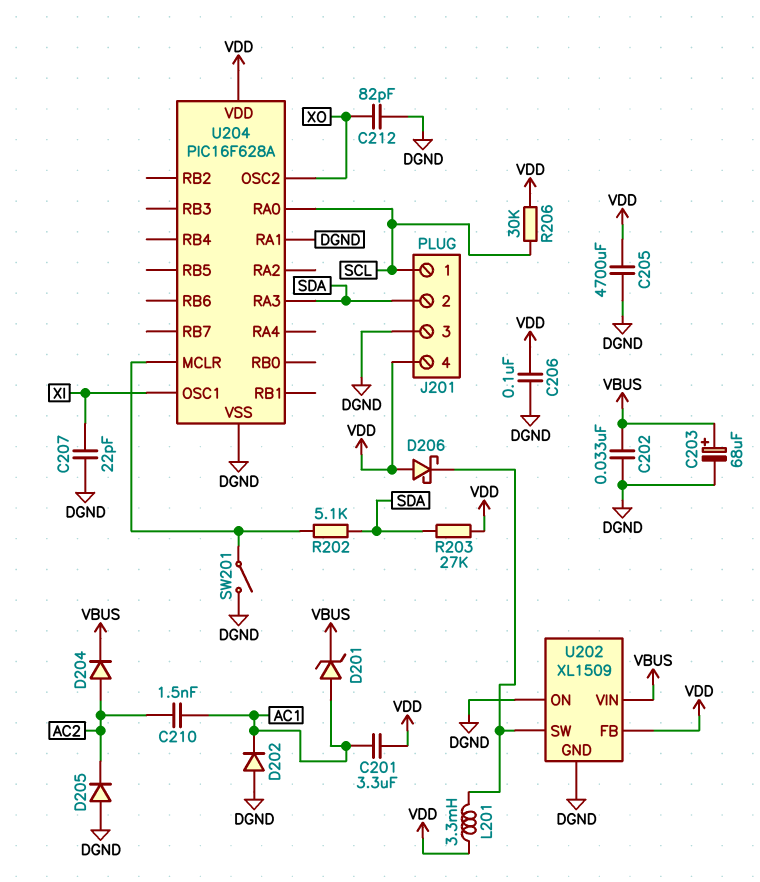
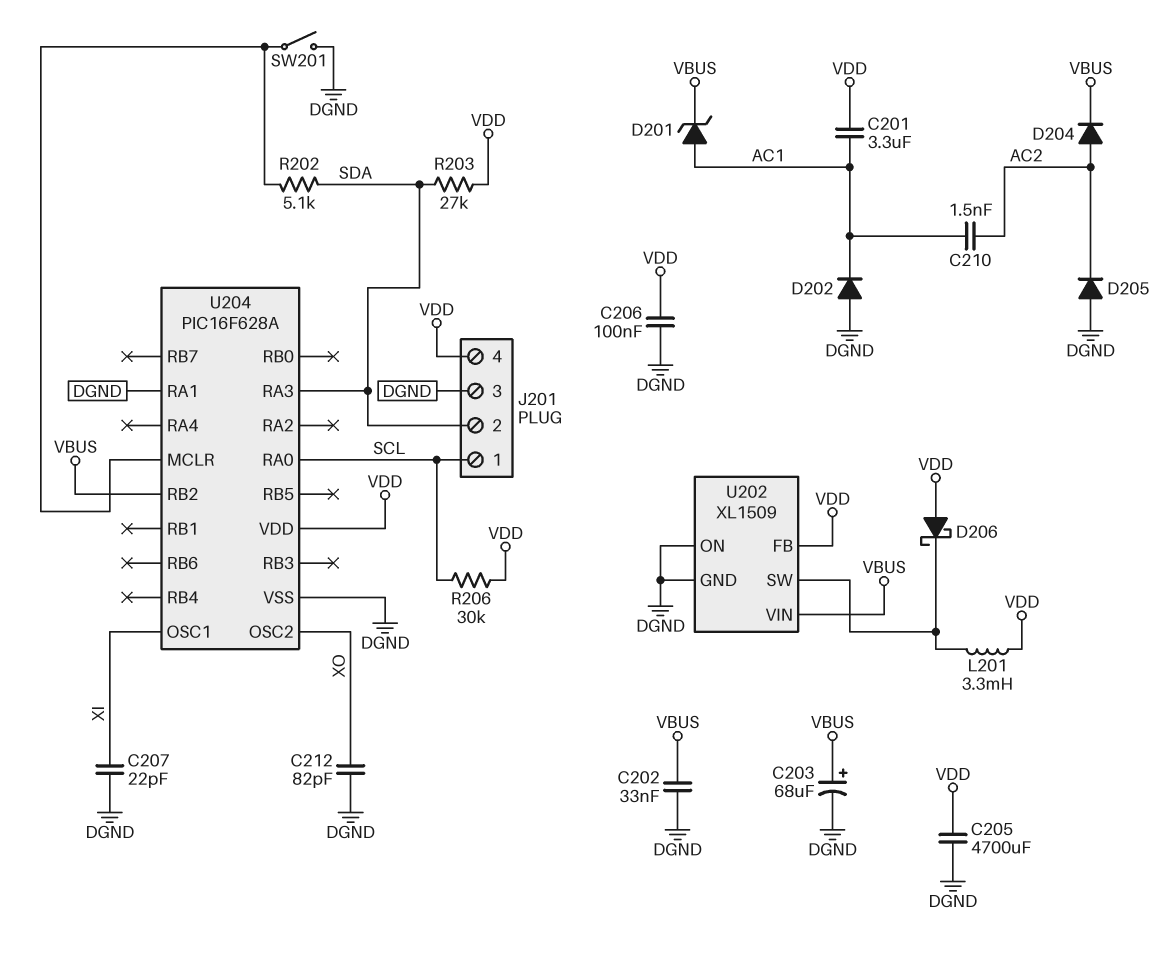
U204 pin RB2: none -> VBUS

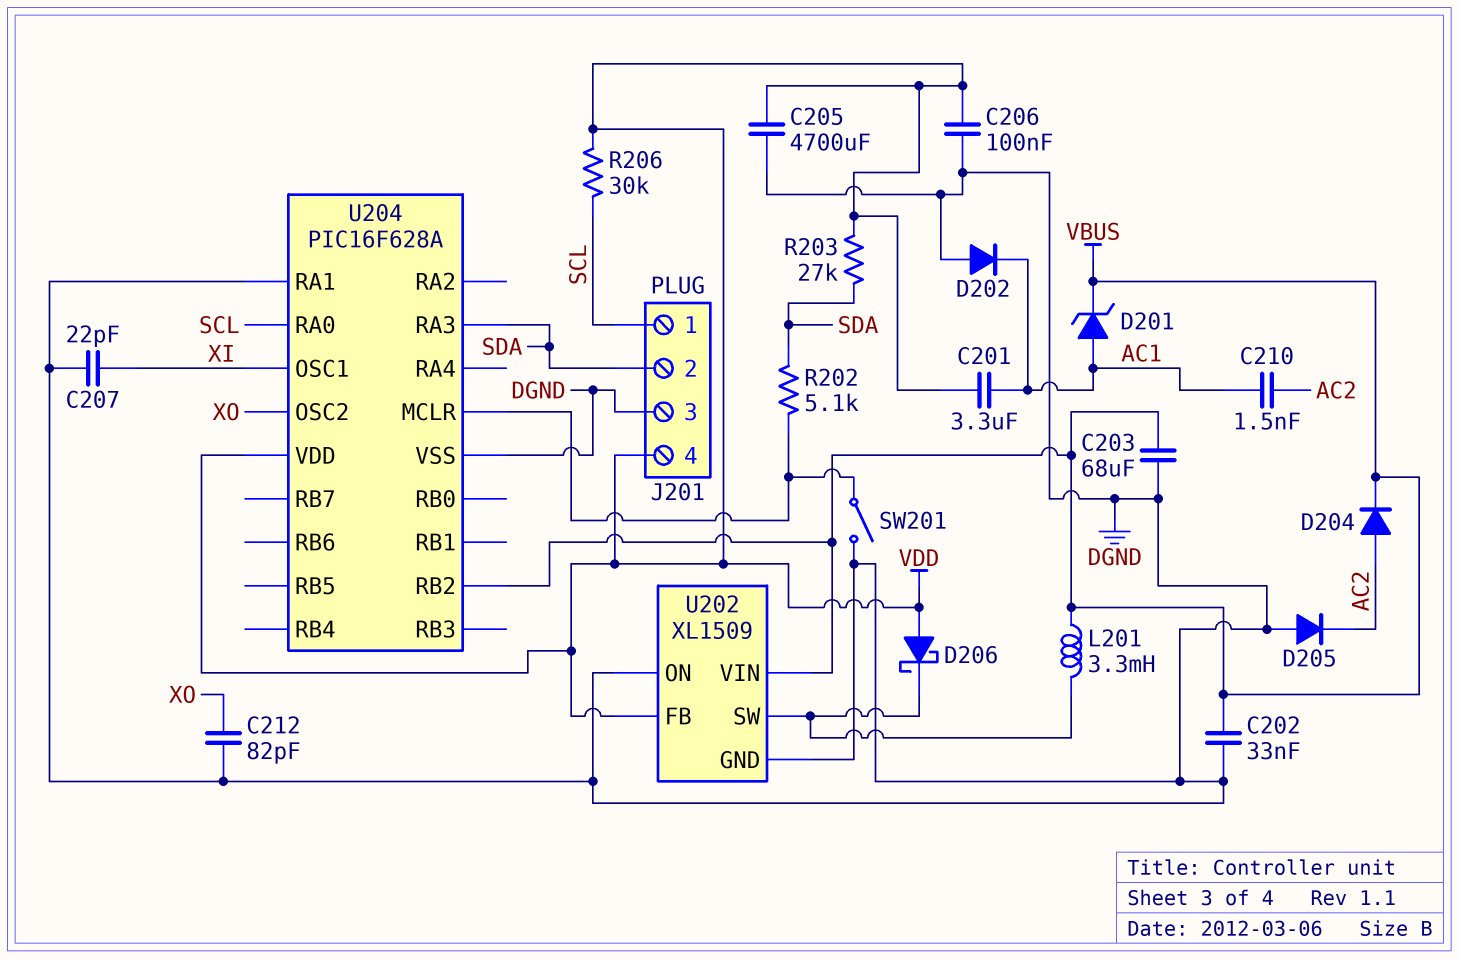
C203: 68uF (plus VBUS, minus DGND) -> 68uF (DGND, VBUS)
L201: 3.3mH (U202/SW, VDD) -> 3.3mH (U202/SW, VBUS)

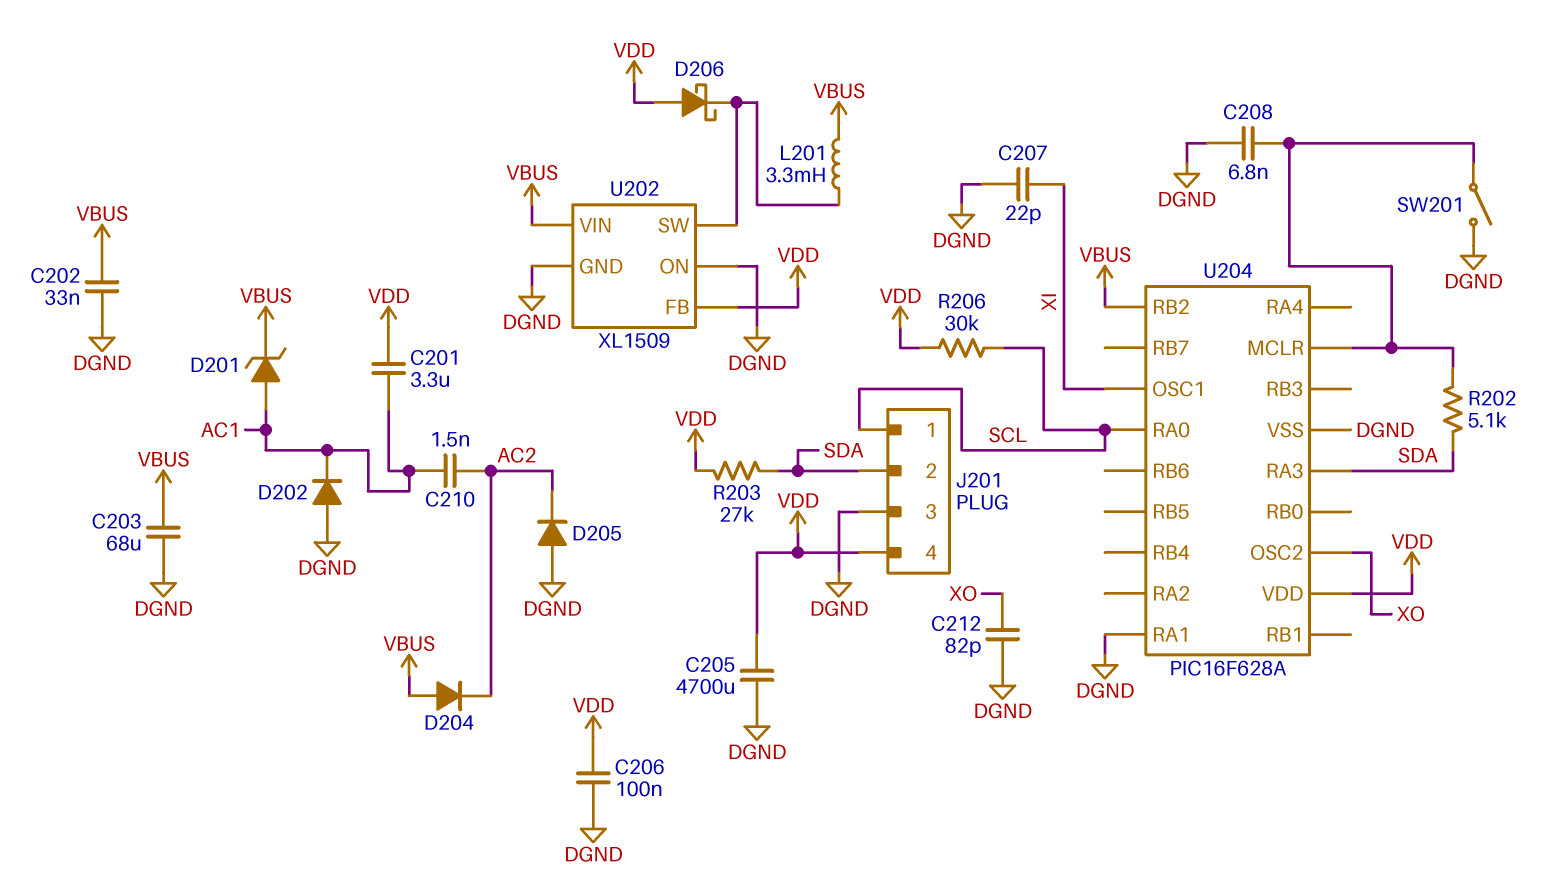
C208: none -> 6.8nF (DGND, U204/MCLR)
D204: diode (A AC2, K VBUS) -> diode (A VBUS, K AC2)

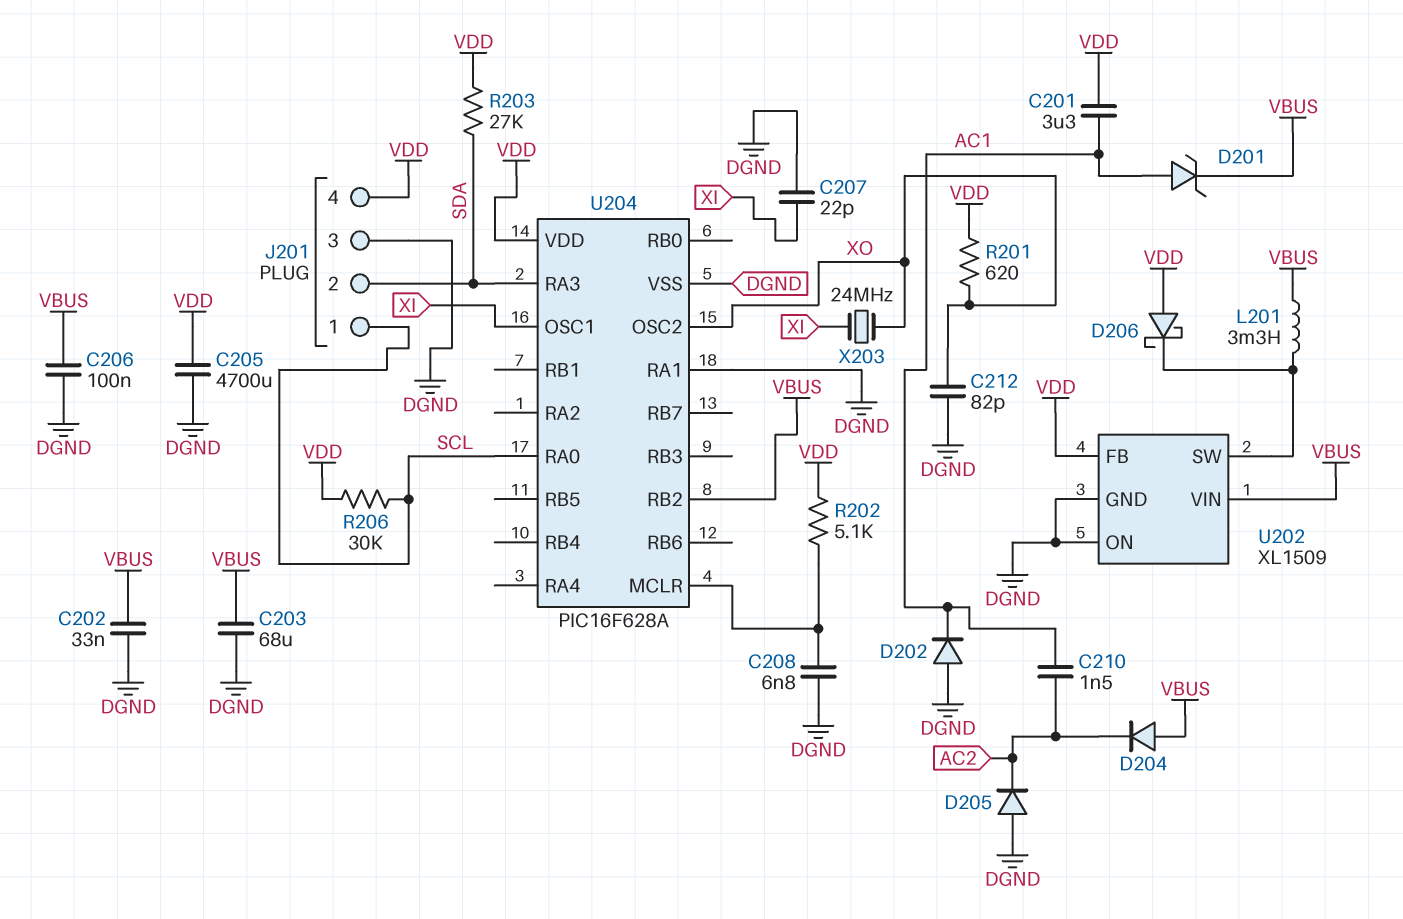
C206: 100nF (DGND, VDD) -> 100nF (DGND, VBUS)
R201: none -> 620 (VDD, XO)
R202: 5.1k (SDA, U204/MCLR) -> 5.1k (U204/MCLR, VDD)
SW201: switch (DGND, U204/MCLR) -> none
X203: none -> 24MHz (XI, XO)

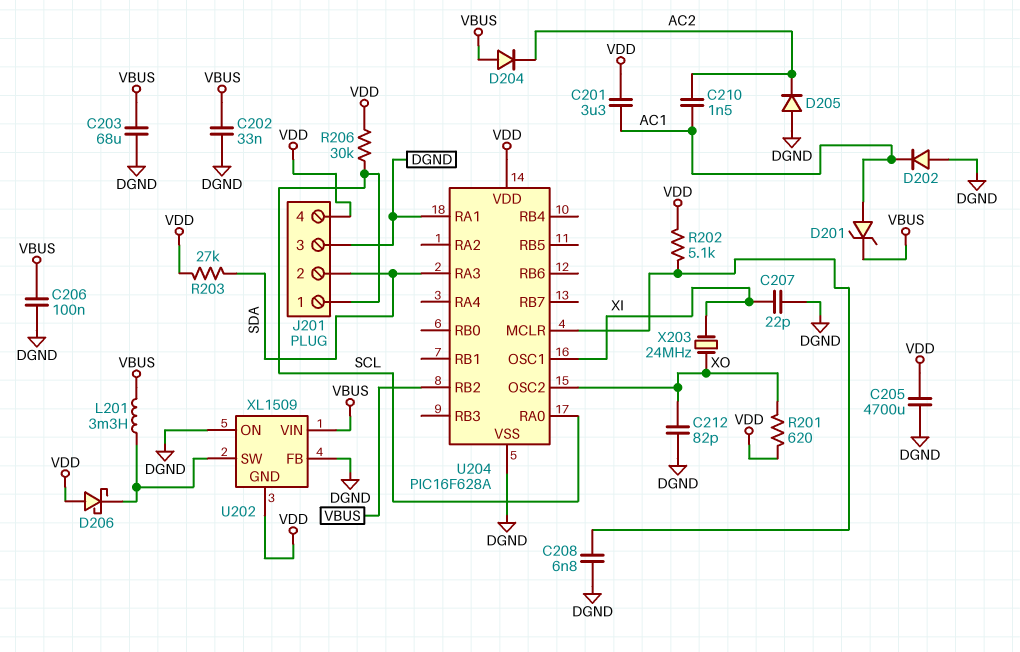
U202 pin FB: VDD -> DGND
U202 pin GND: DGND -> VDD

